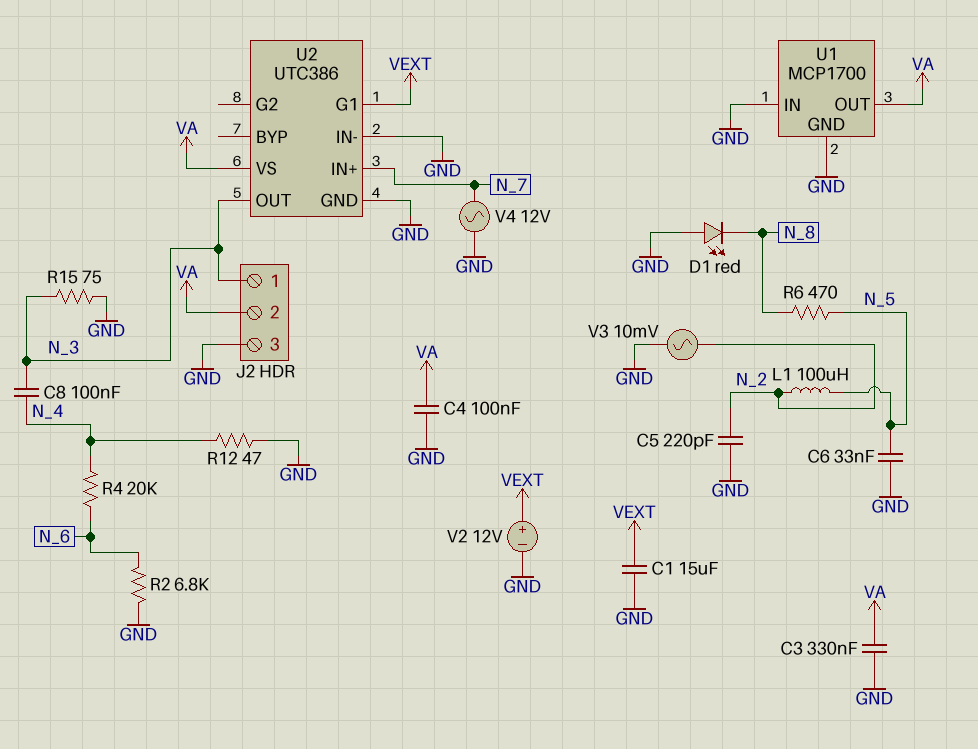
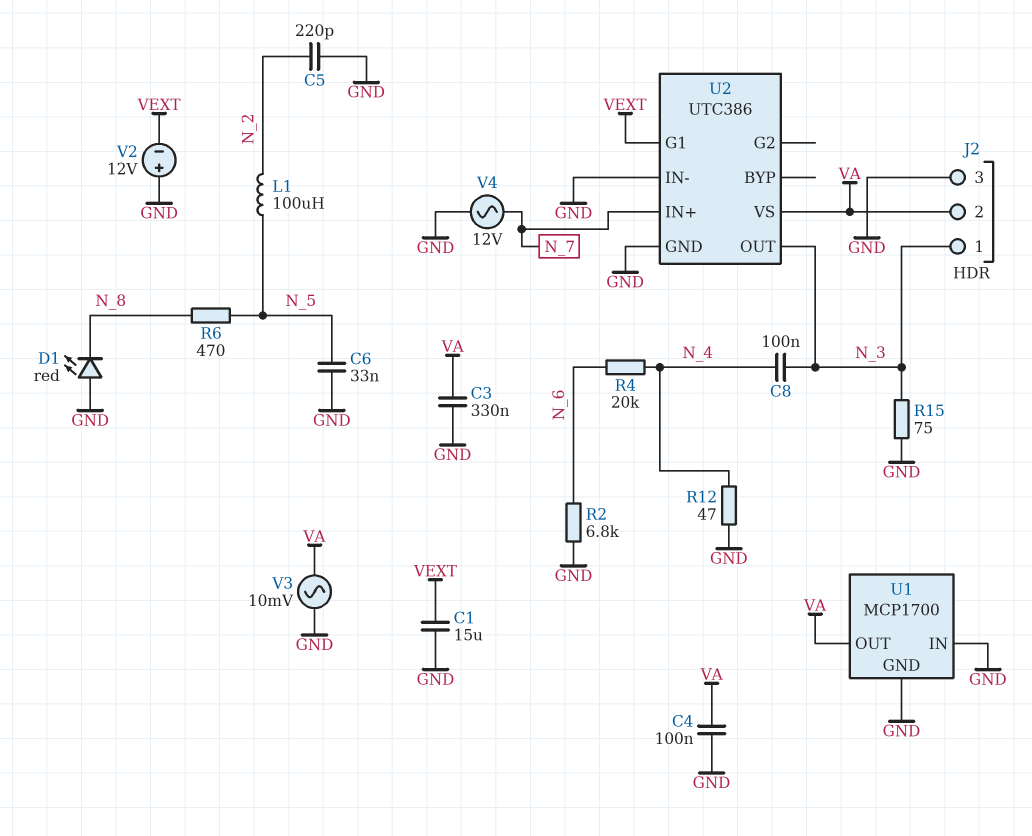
V2: 12V (plus VEXT, minus GND) -> 12V (plus GND, minus VEXT)
V3: AC 10mV (GND, N_2) -> AC 10mV (GND, VA)

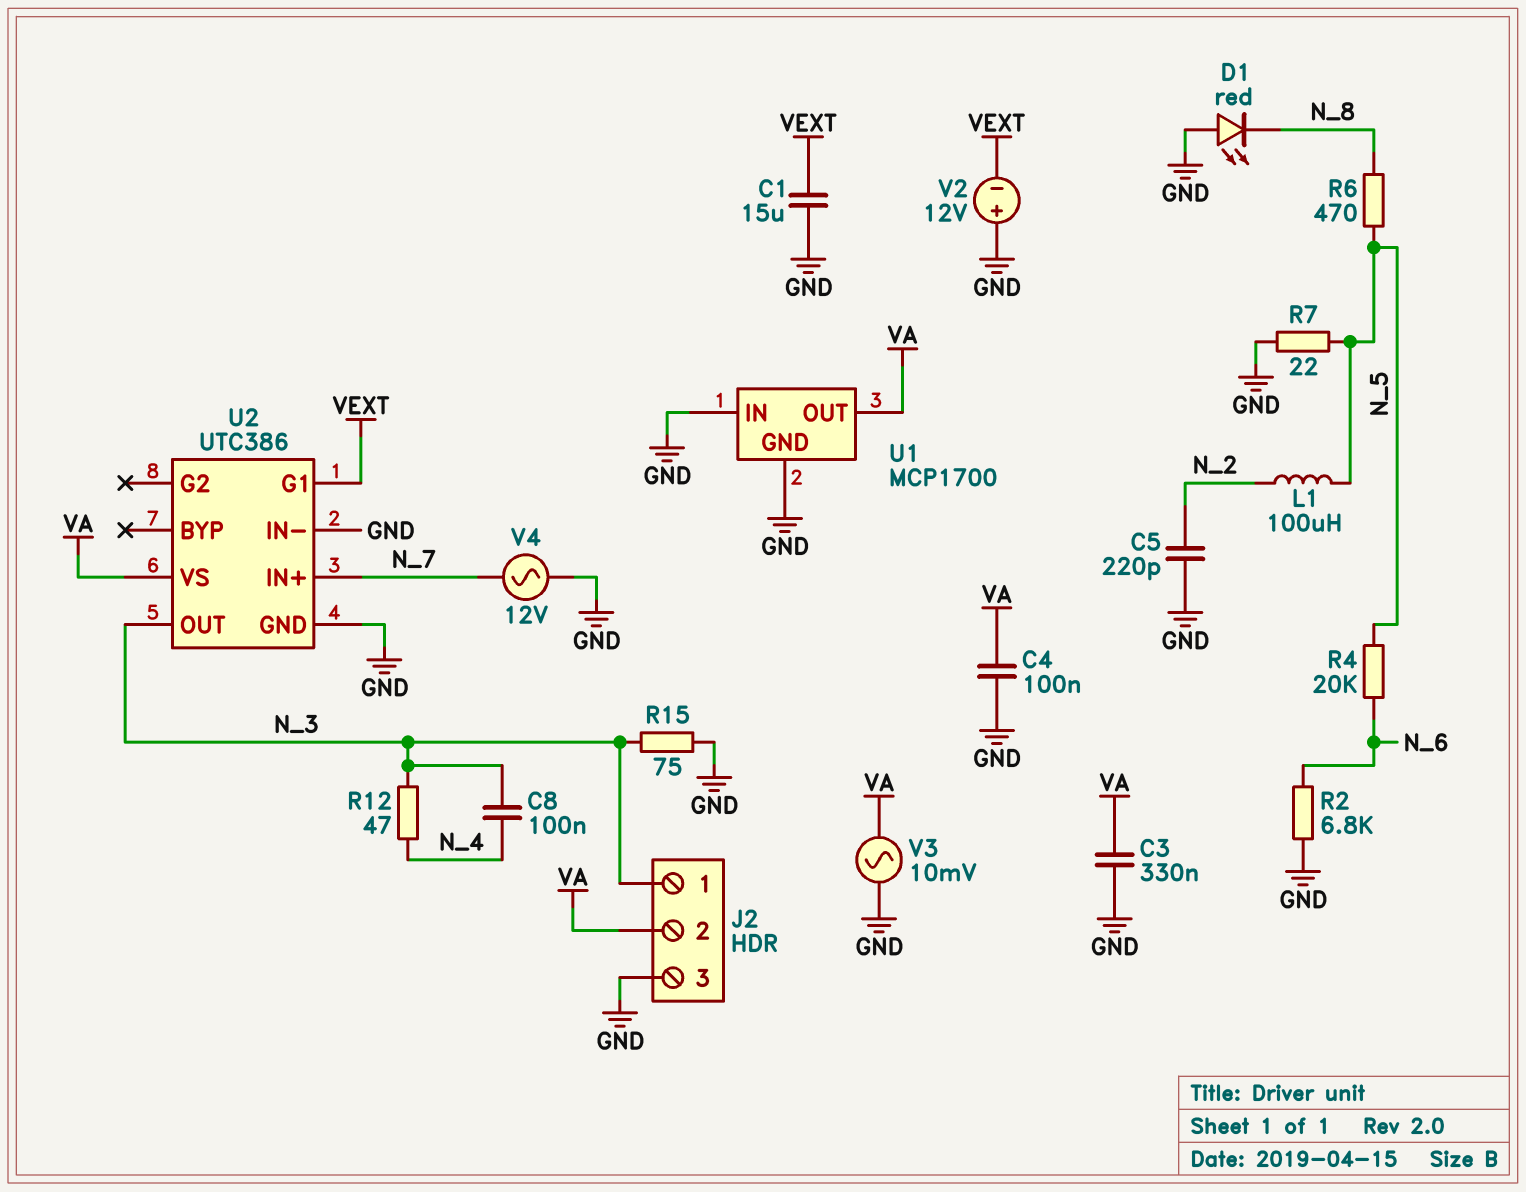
C6: 33nF (GND, N_5) -> none
R4: 20k (N_4, N_6) -> 20k (N_5, N_6)
R7: none -> 22 (GND, N_5)
R12: 47 (GND, N_4) -> 47 (N_3, N_4)

